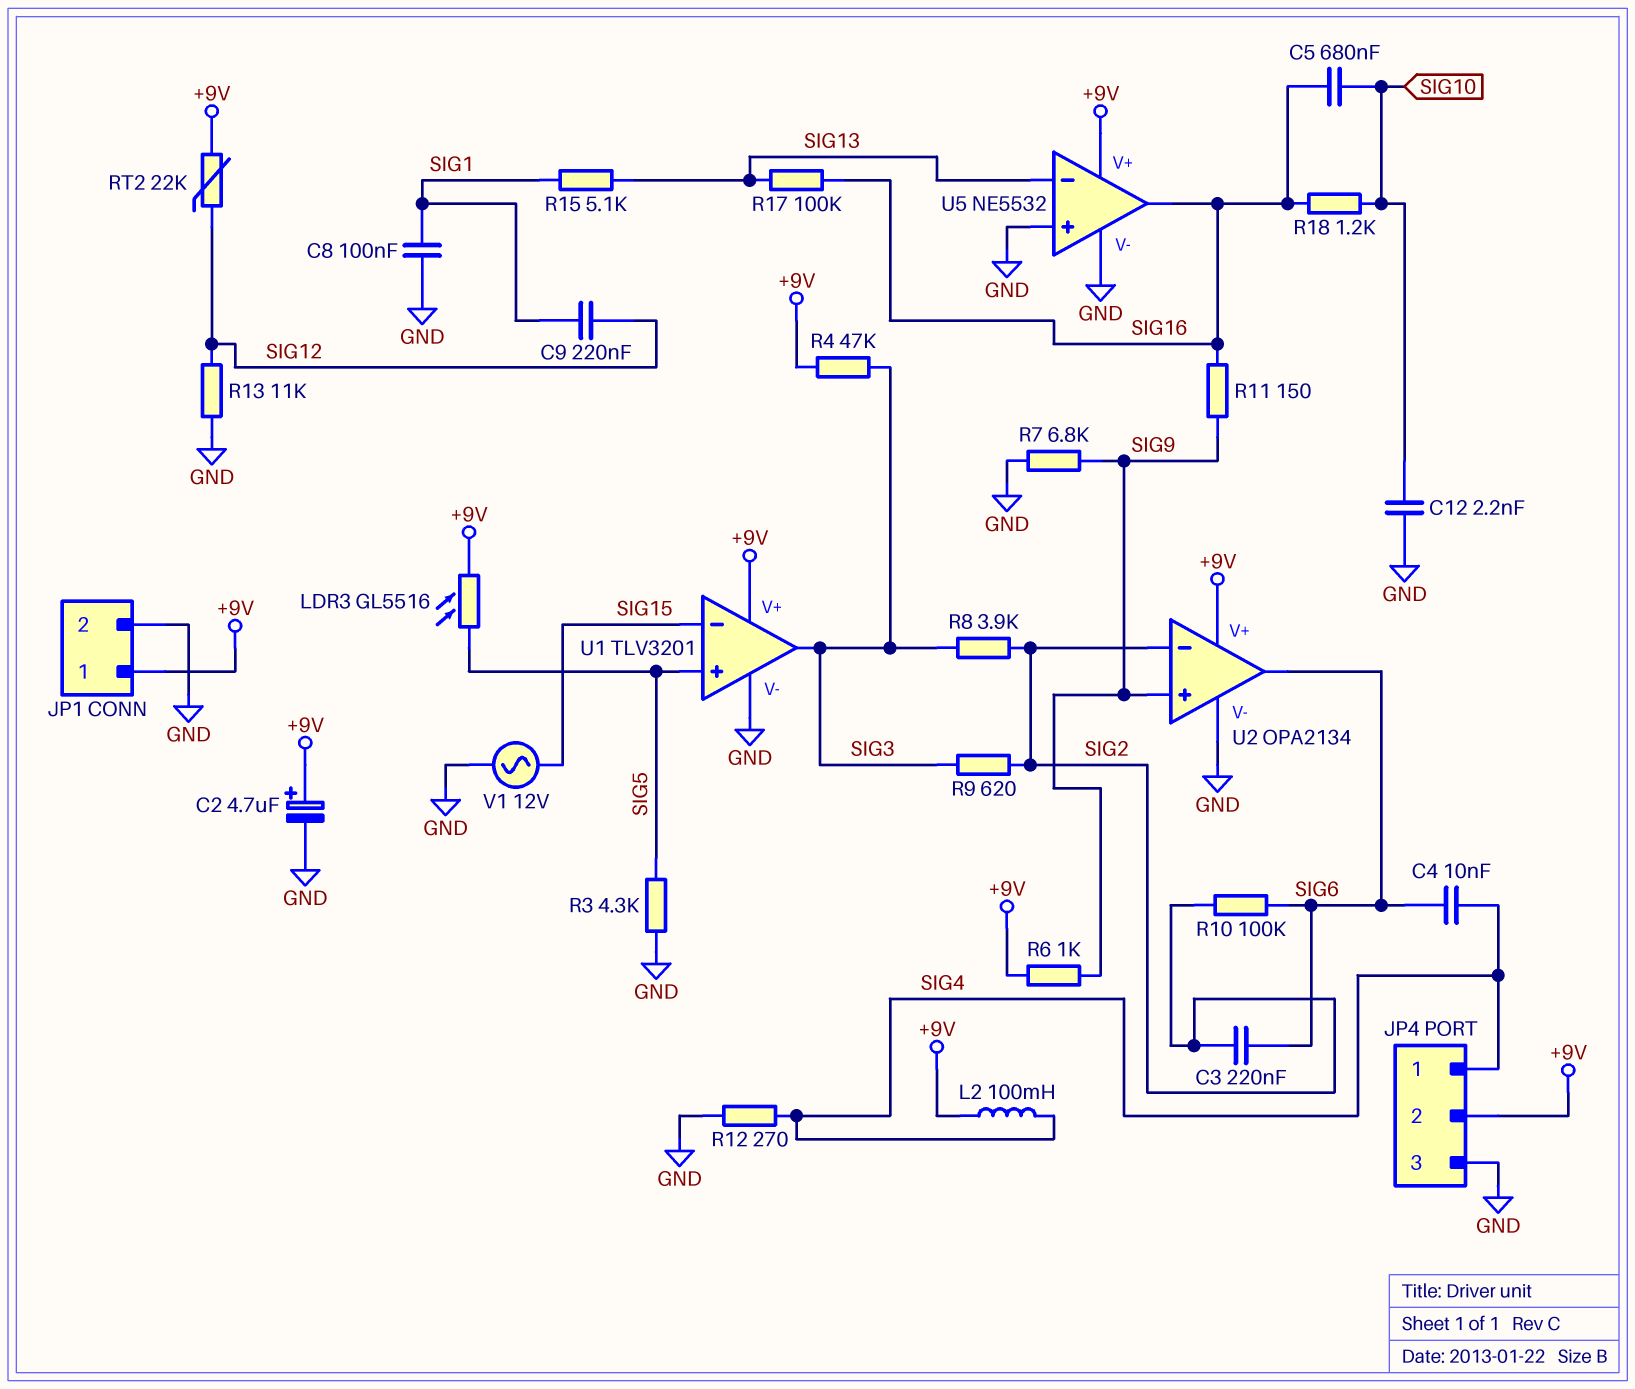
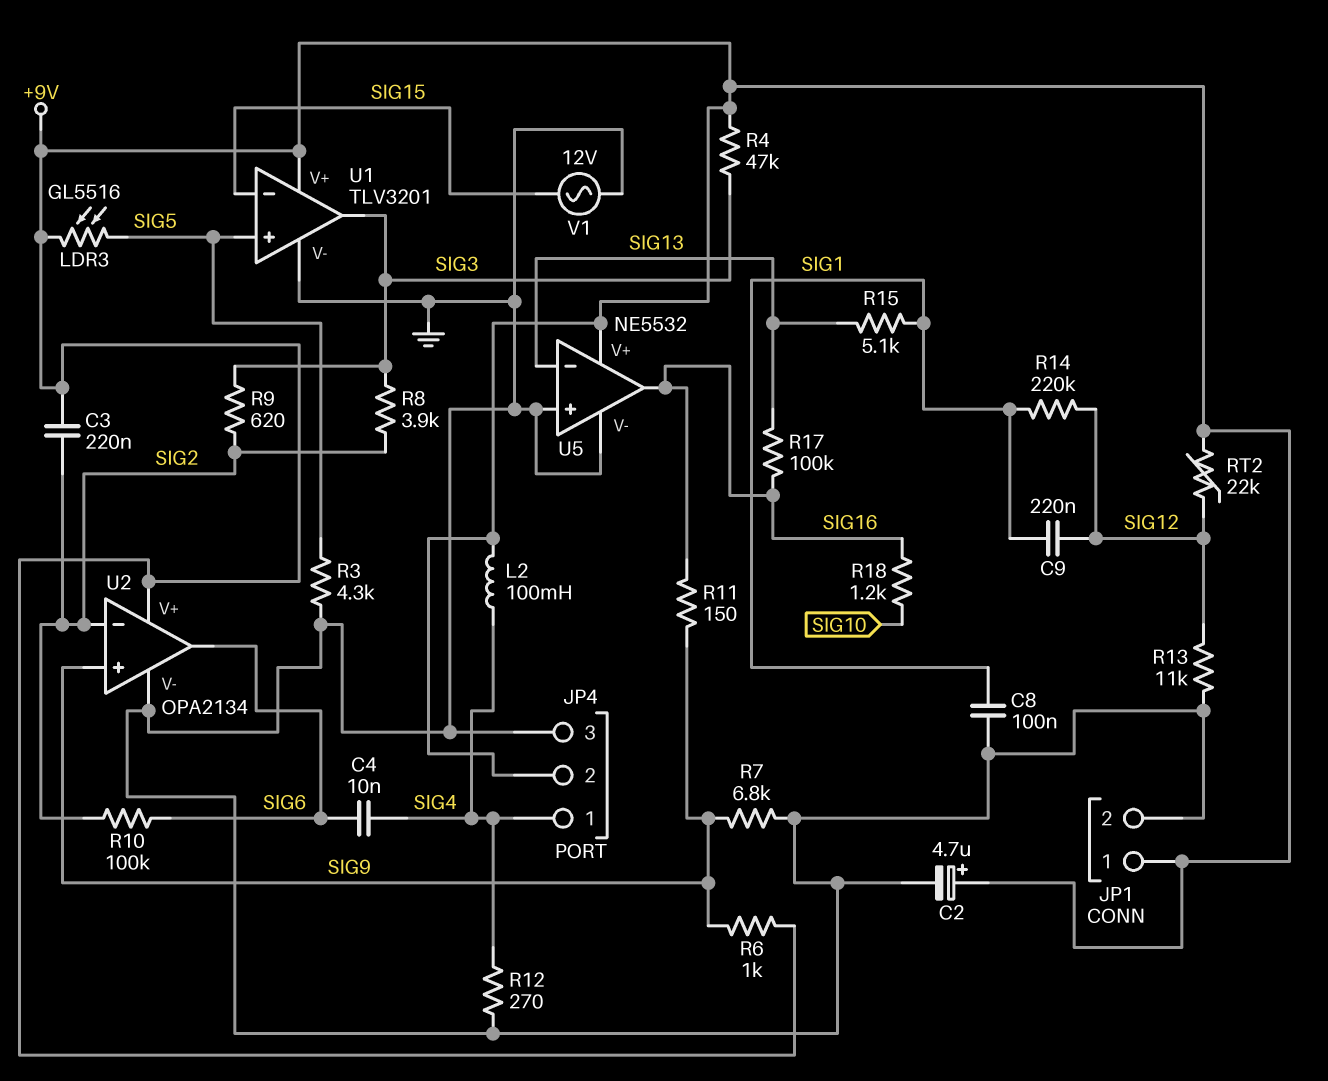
C3: 220nF (SIG2, SIG6) -> 220nF (+9V, SIG2)
C5: 680nF (SIG10, SIG16) -> none
C12: 2.2nF (GND, SIG10) -> none
R14: none -> 220k (SIG1, SIG12)

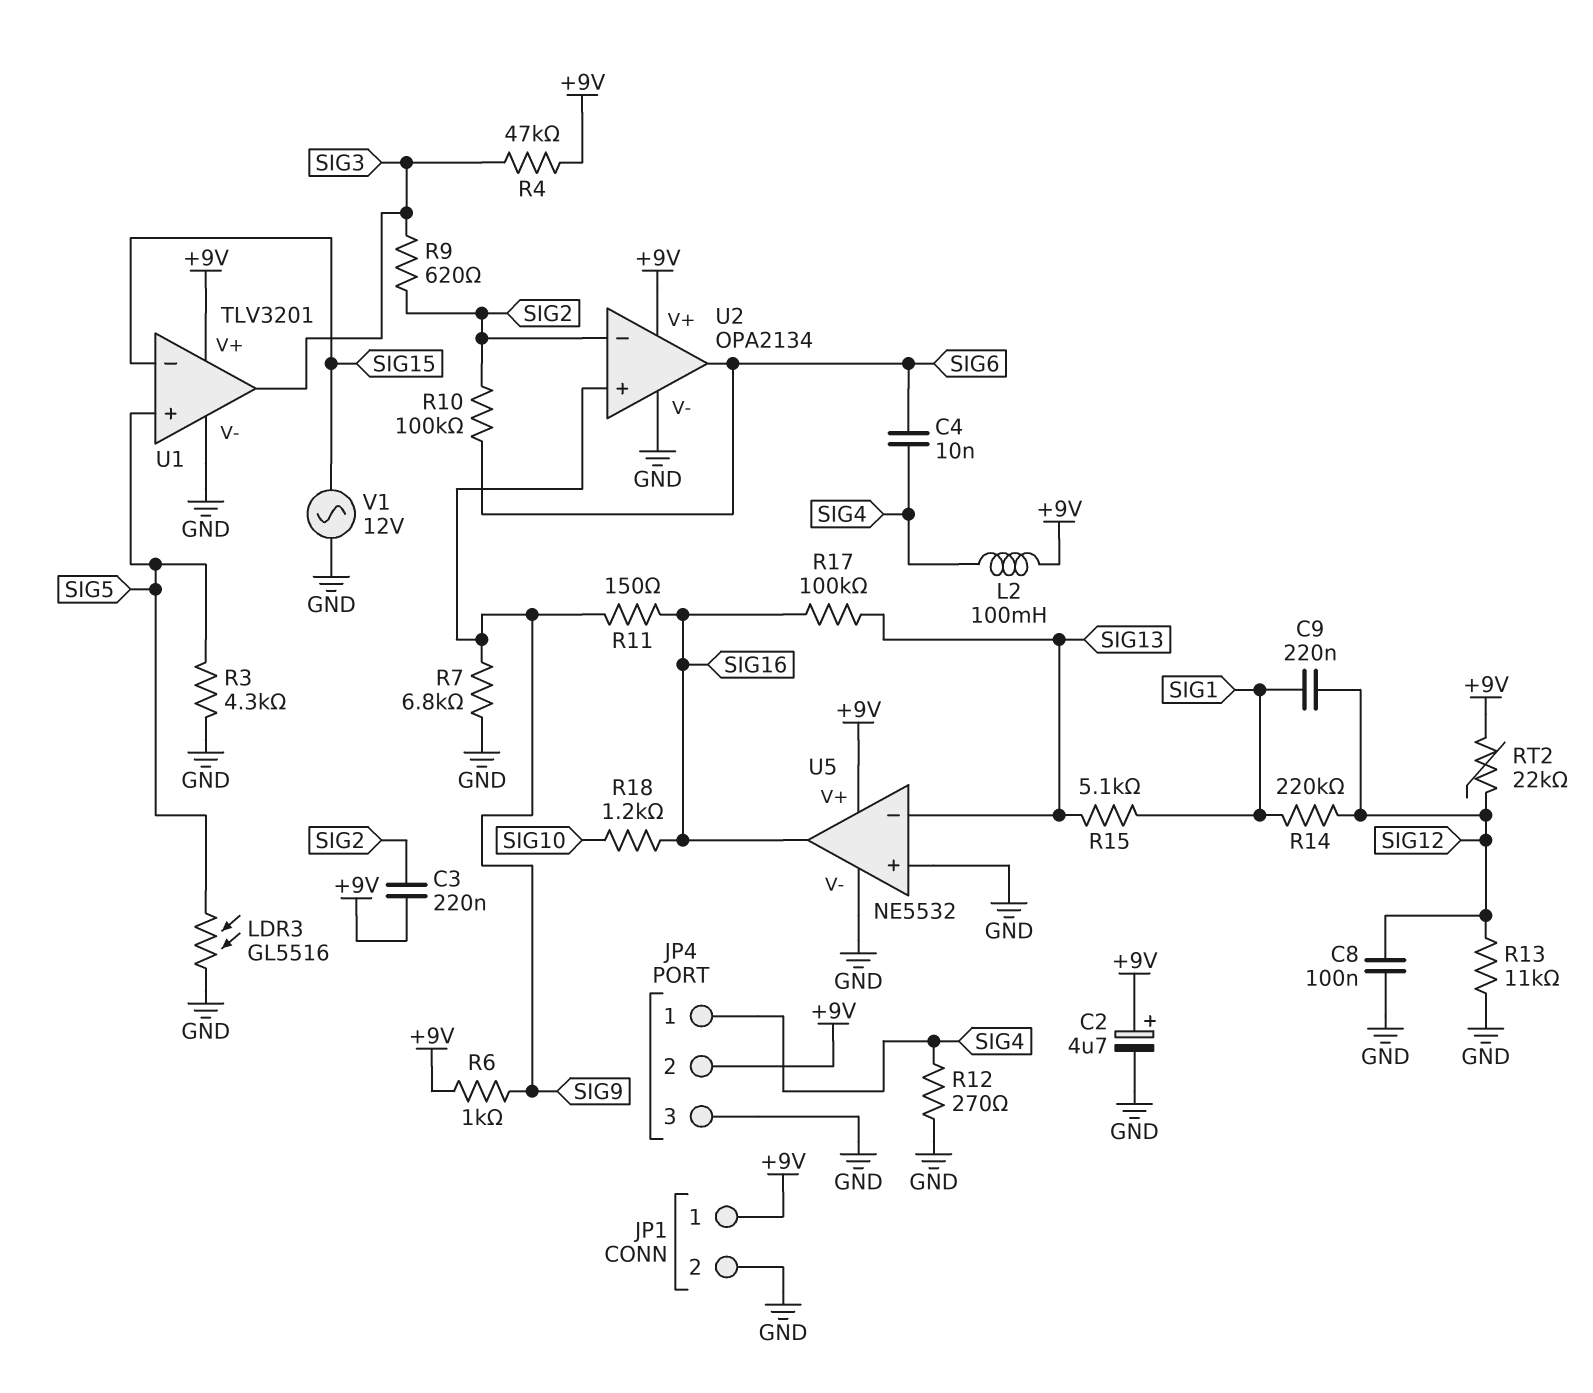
C8: 100nF (GND, SIG1) -> 100nF (GND, SIG12)
LDR3: GL5516 (+9V, SIG5) -> GL5516 (GND, SIG5)
R8: 3.9k (SIG2, SIG3) -> none

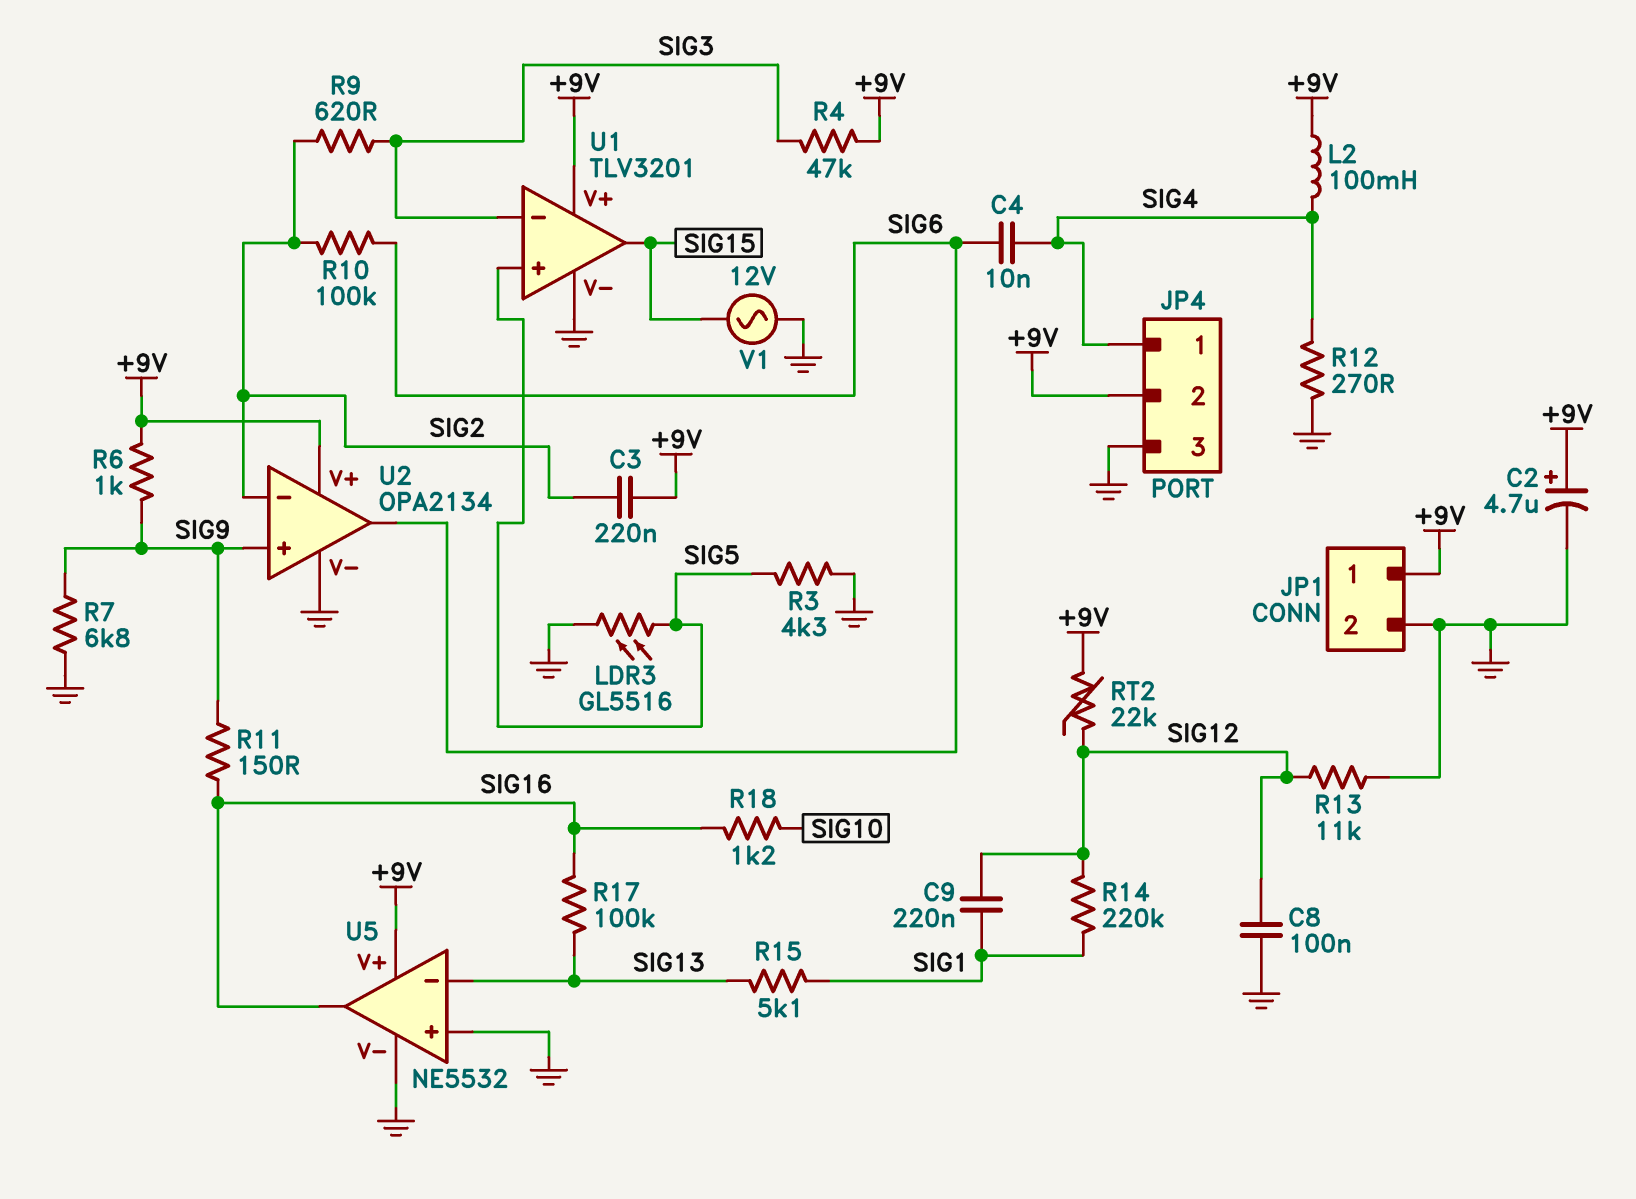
U1 pin in-: SIG15 -> SIG3
U1 pin out: SIG3 -> SIG15

